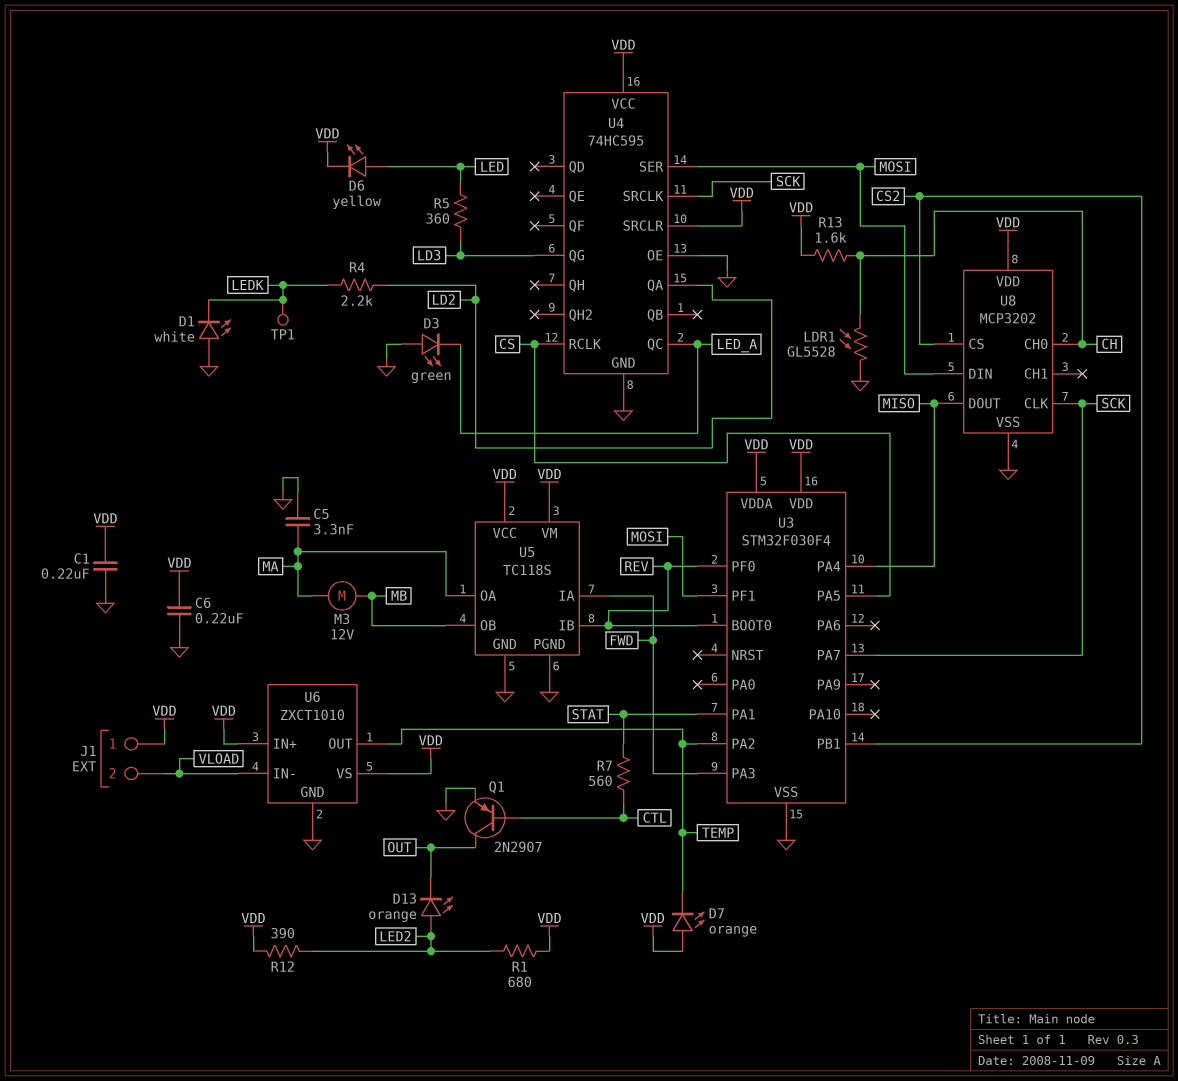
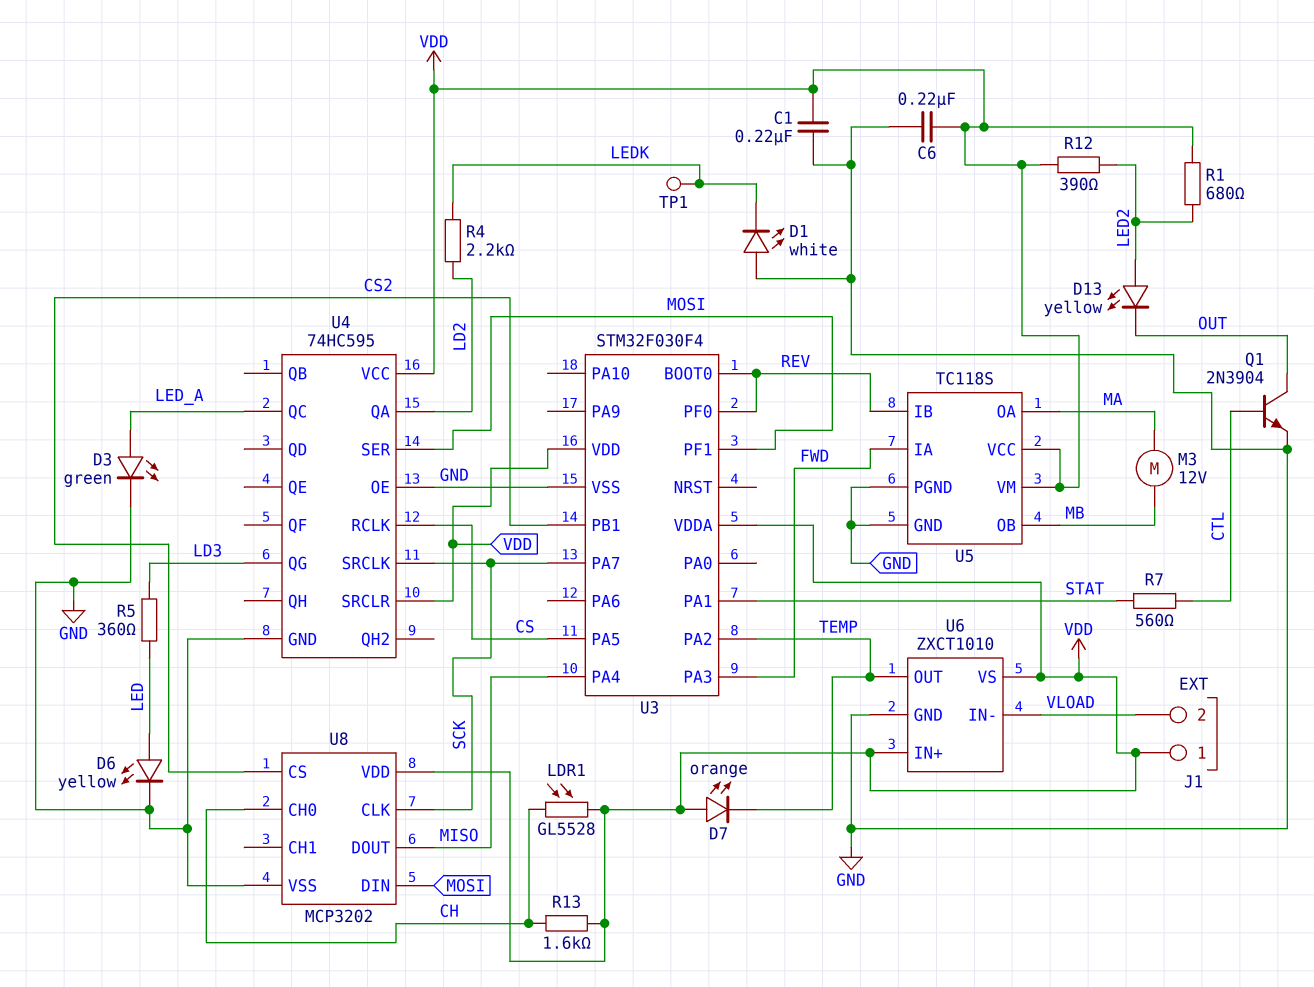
C5: 3.3nF (GND, MA) -> none
D3: LED green (A GND, K LED_A) -> LED green (A LED_A, K GND)
D6: LED yellow (A LED, K VDD) -> LED yellow (A LED, K GND)
D13: LED orange (A LED2, K OUT) -> LED yellow (A LED2, K OUT)
LDR1: GL5528 (CH, GND) -> GL5528 (CH, VDD)
Q1: PNP 2N2907 (B CTL, C OUT, E GND) -> NPN 2N3904 (B CTL, C OUT, E GND)

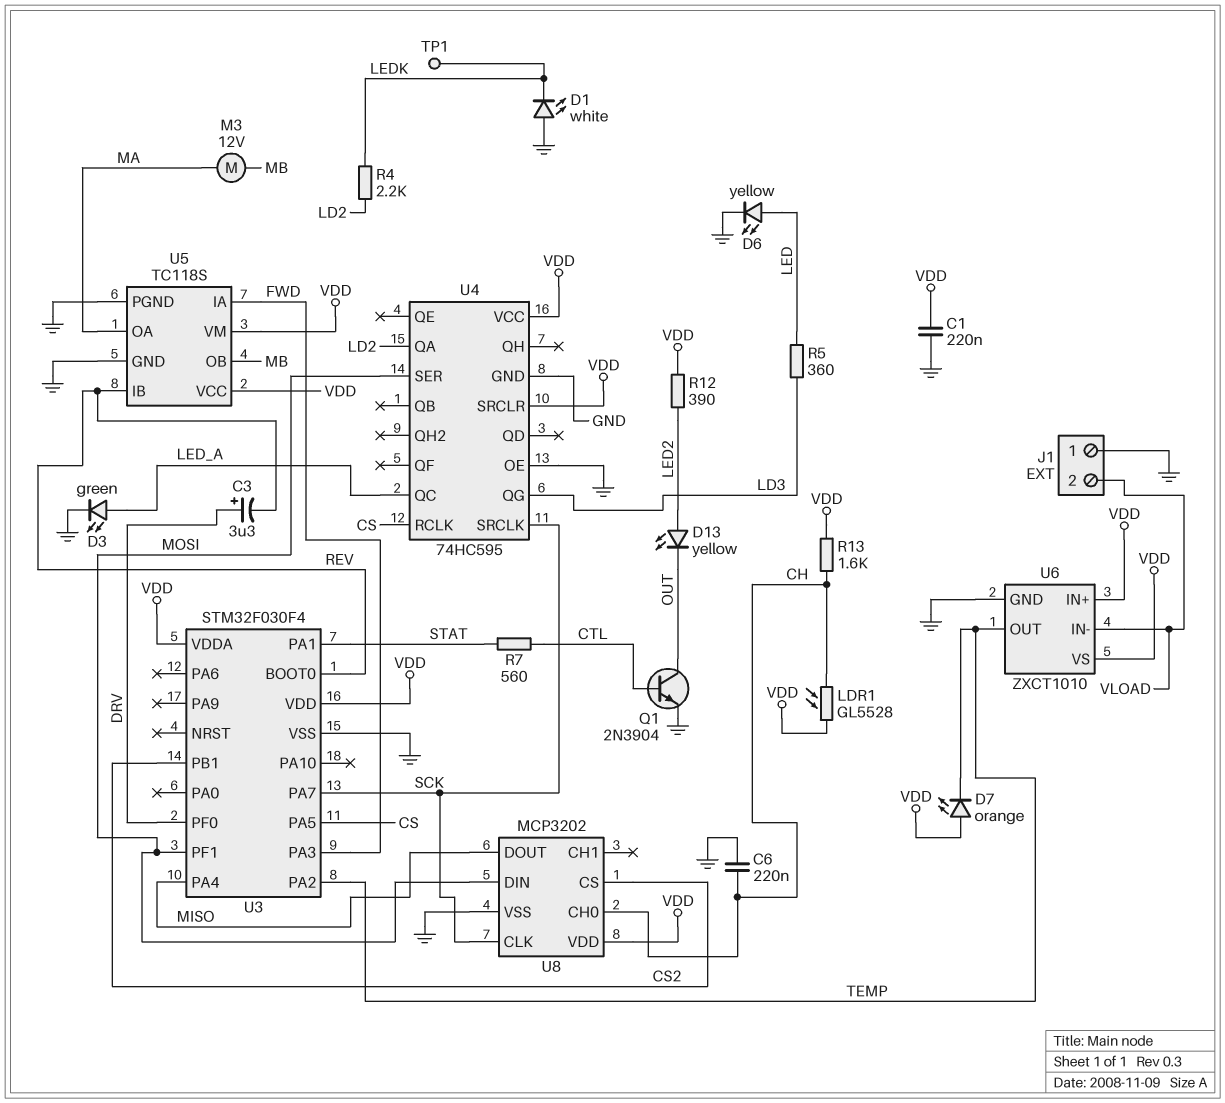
C3: none -> 3.3uF (plus DRV, minus REV)
C6: 220nF (GND, VDD) -> 220nF (CH, GND)
J1 pin 1: VDD -> GND
R1: 680 (LED2, VDD) -> none
U3 pin PF0: REV -> DRV

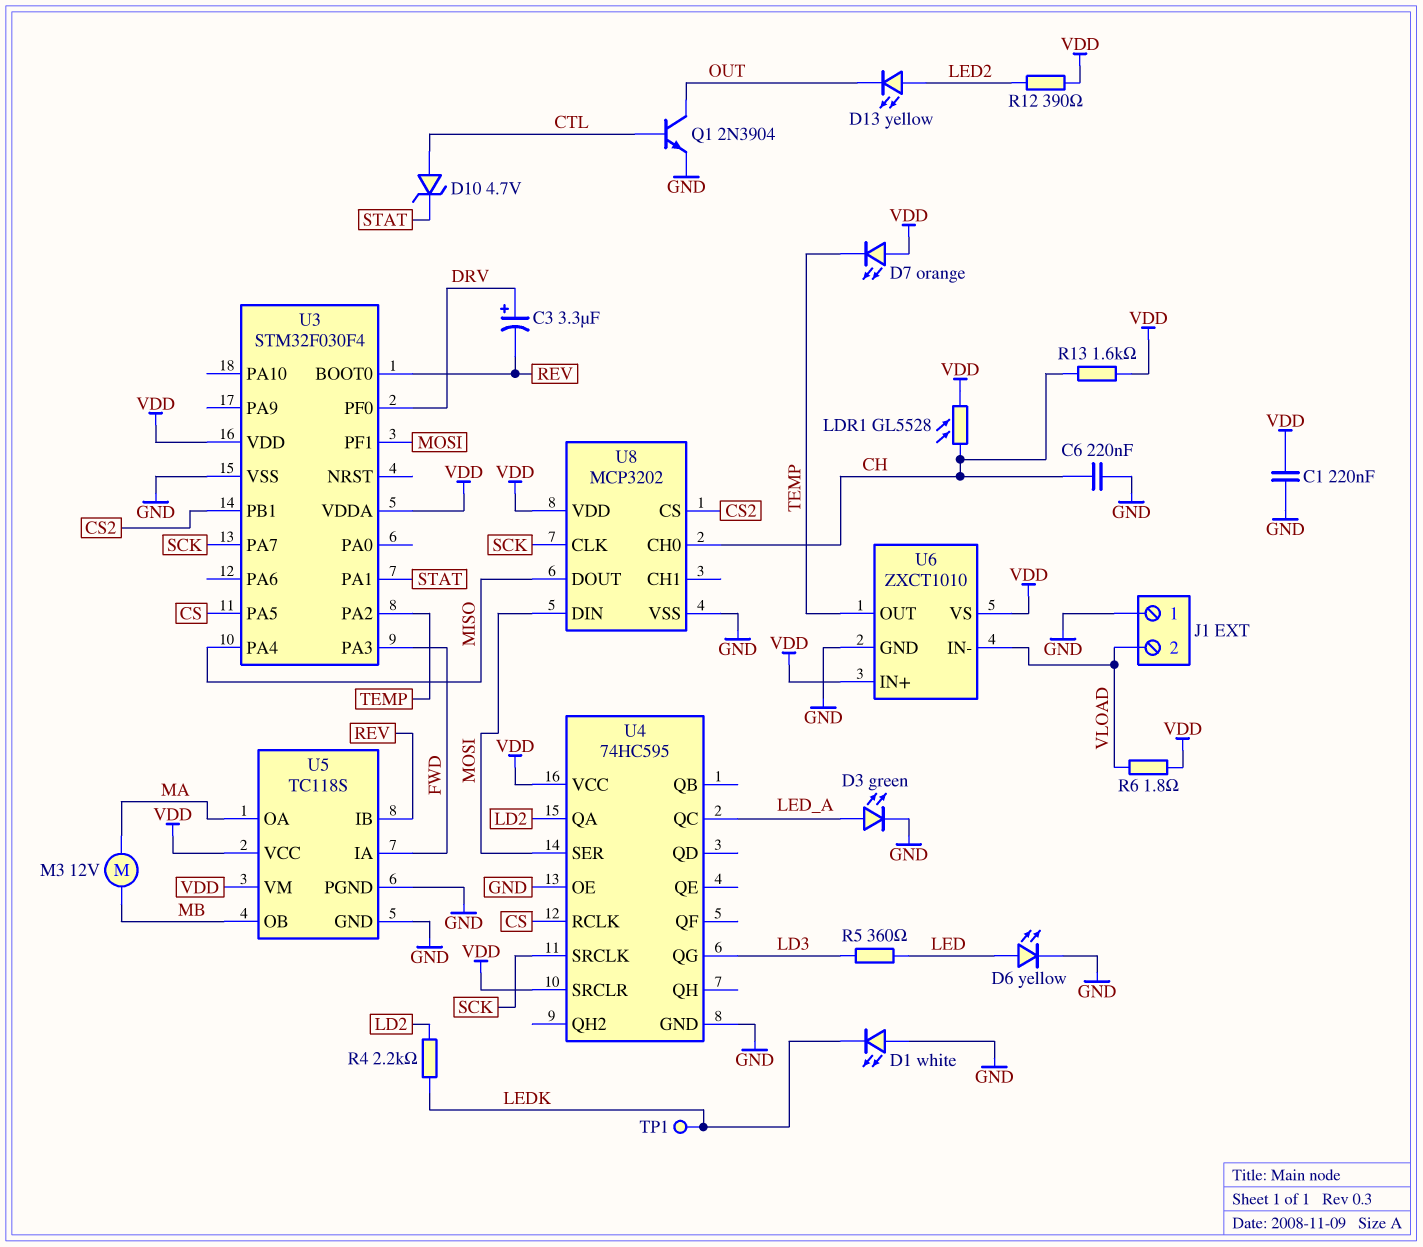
D10: none -> zener 4.7V (A CTL, K STAT)
R6: none -> 1.8 (VDD, VLOAD)
R7: 560 (CTL, STAT) -> none

